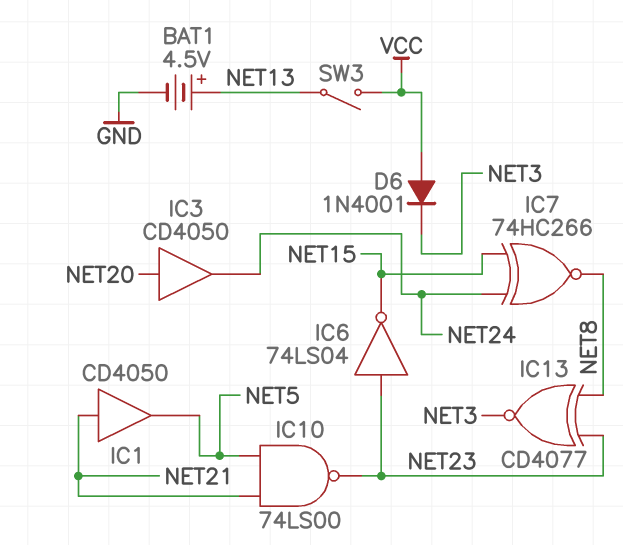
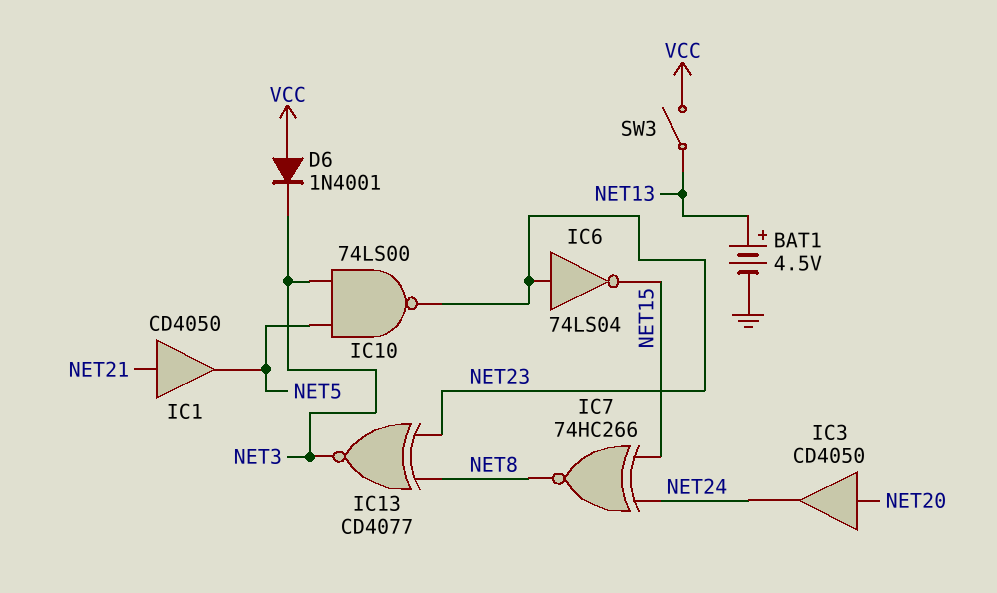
IC10: NAND 74LS00 (in NET5, in NET21, out NET23) -> NAND 74LS00 (in NET3, in NET5, out NET23)

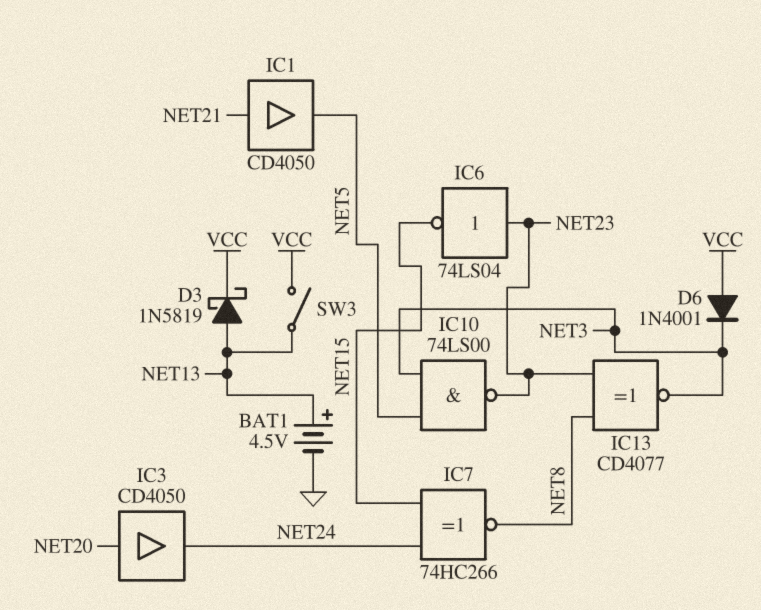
D3: none -> schottky 1N5819 (A NET13, K VCC)

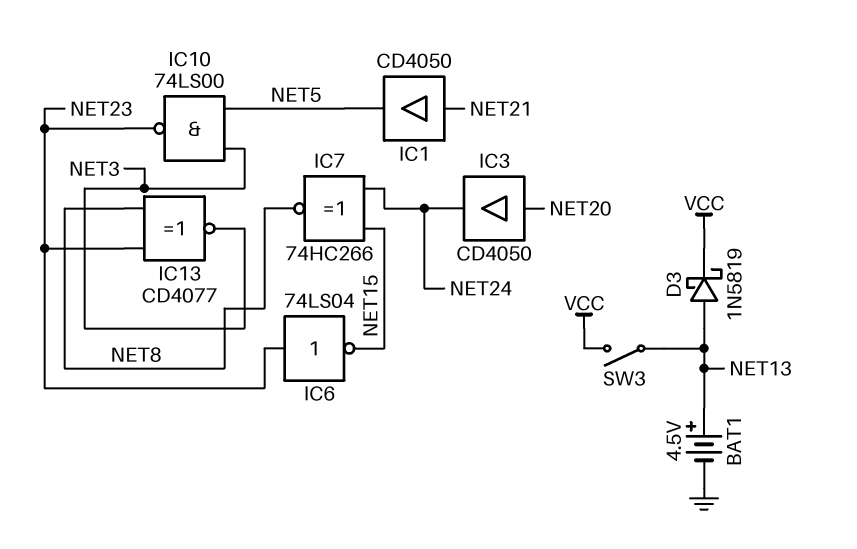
D6: diode 1N4001 (A VCC, K NET3) -> none

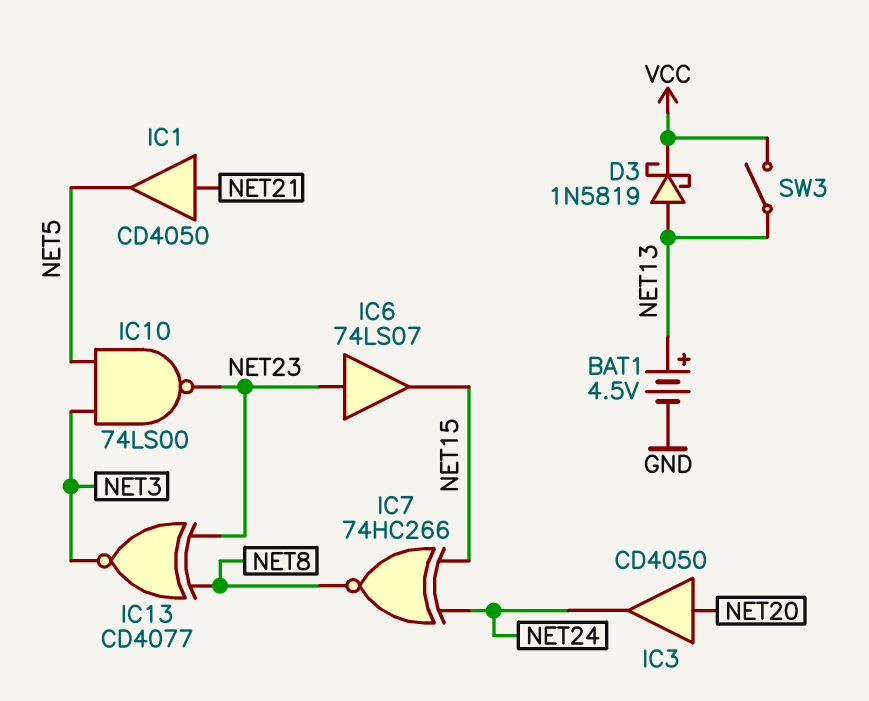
IC6: NOT 74LS04 (in NET23, out NET15) -> buffer 74LS07 (in NET23, out NET15)

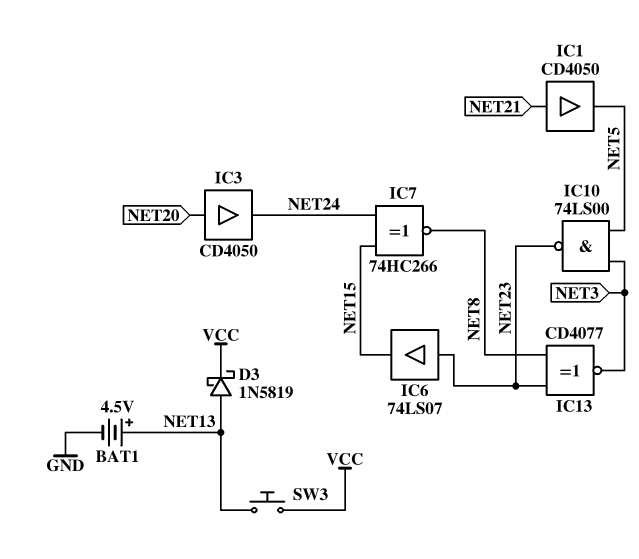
SW3: switch (NET13, VCC) -> button (NET13, VCC)

